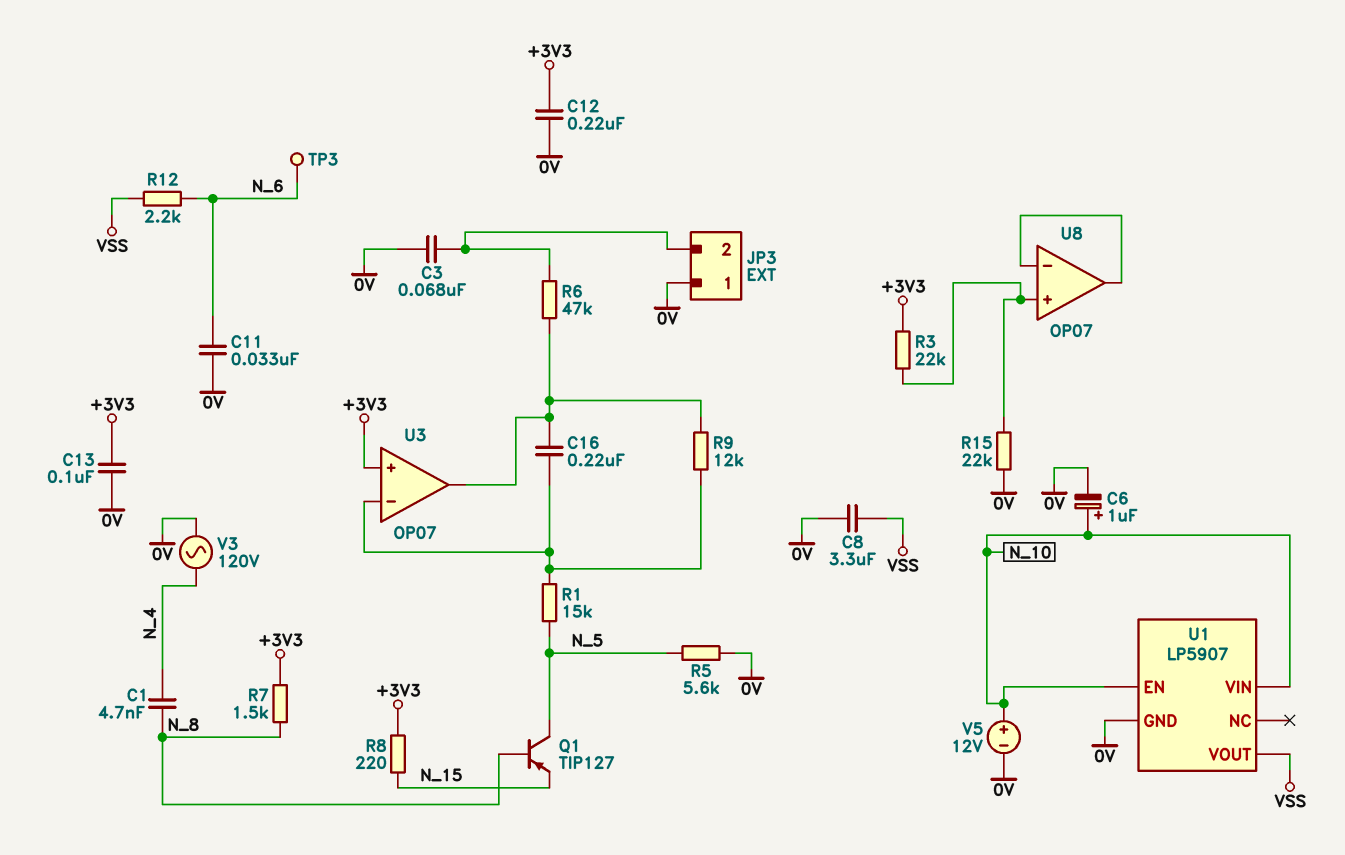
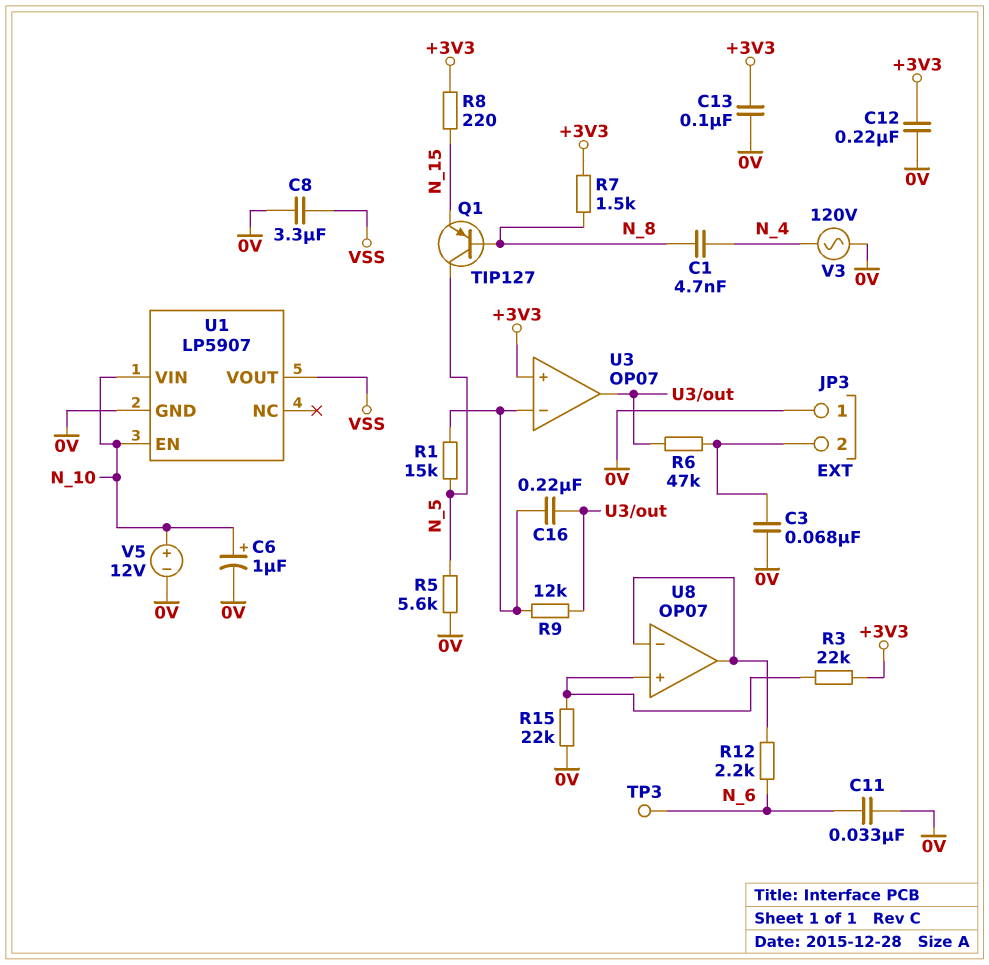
R12: 2.2k (N_6, VSS) -> 2.2k (N_6, U8/in-)

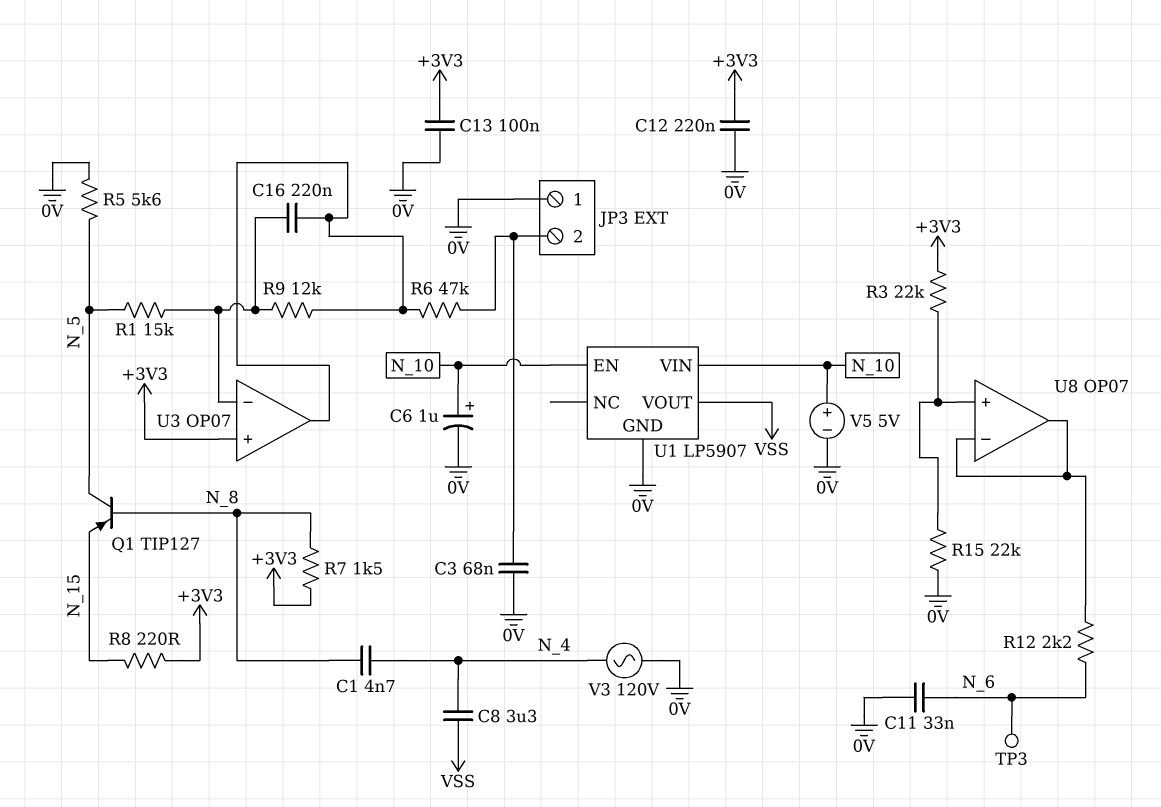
C8: 3.3uF (0V, VSS) -> 3.3uF (N_4, VSS)
V5: 12V (plus N_10, minus 0V) -> 5V (plus N_10, minus 0V)

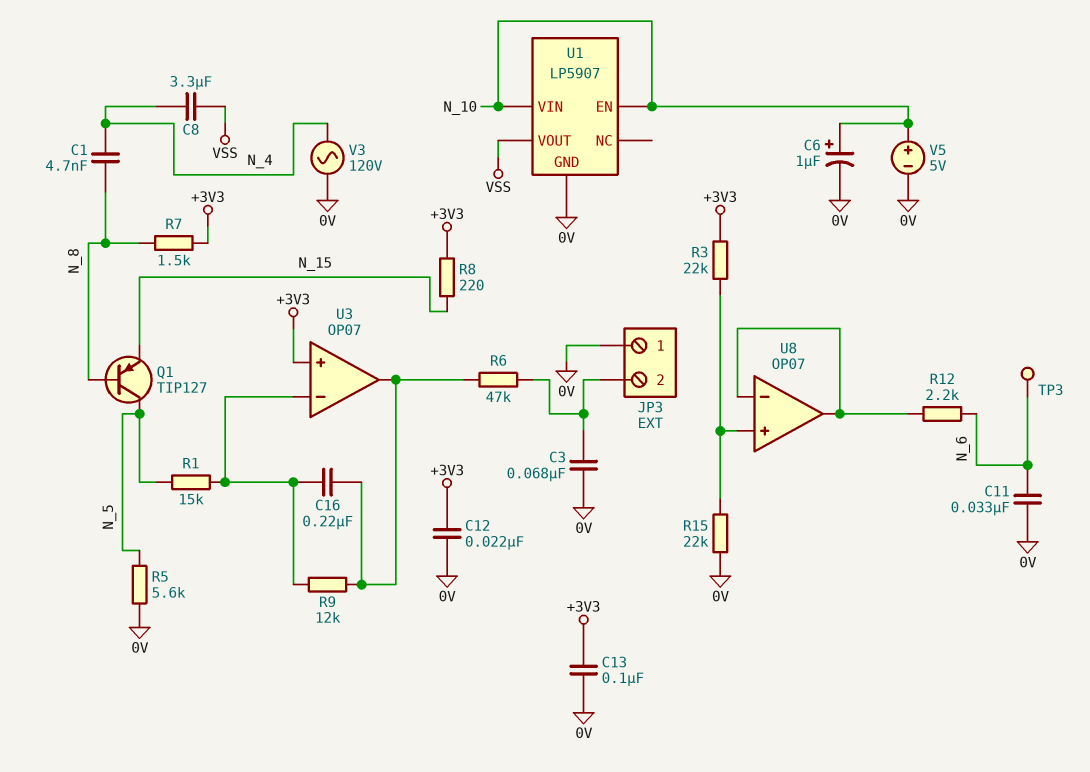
C12: 220nF (+3V3, 0V) -> 22nF (+3V3, 0V)

